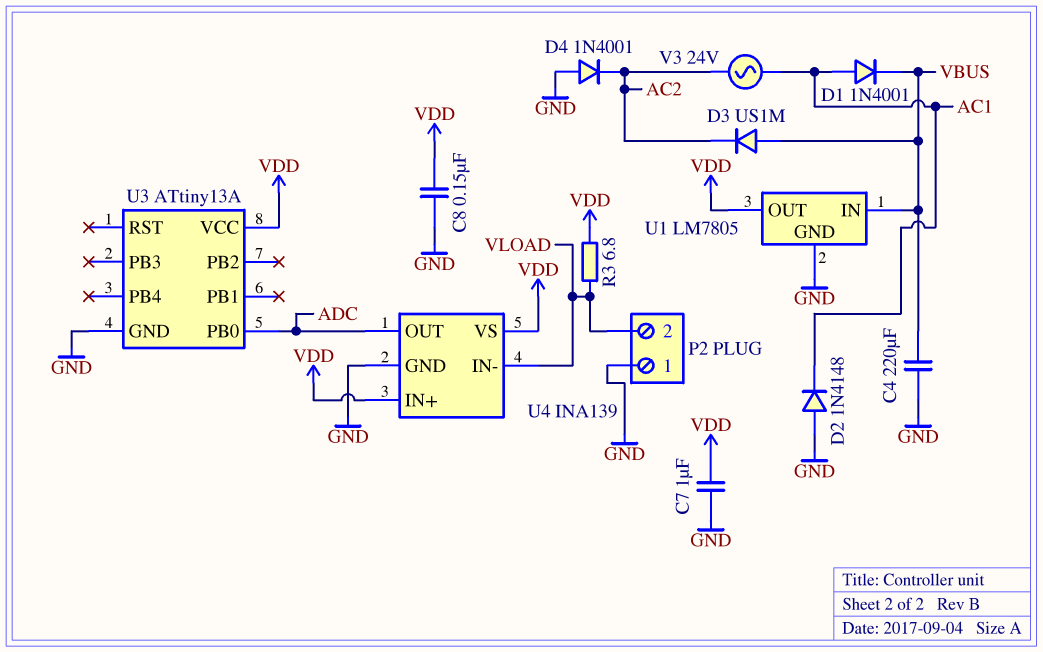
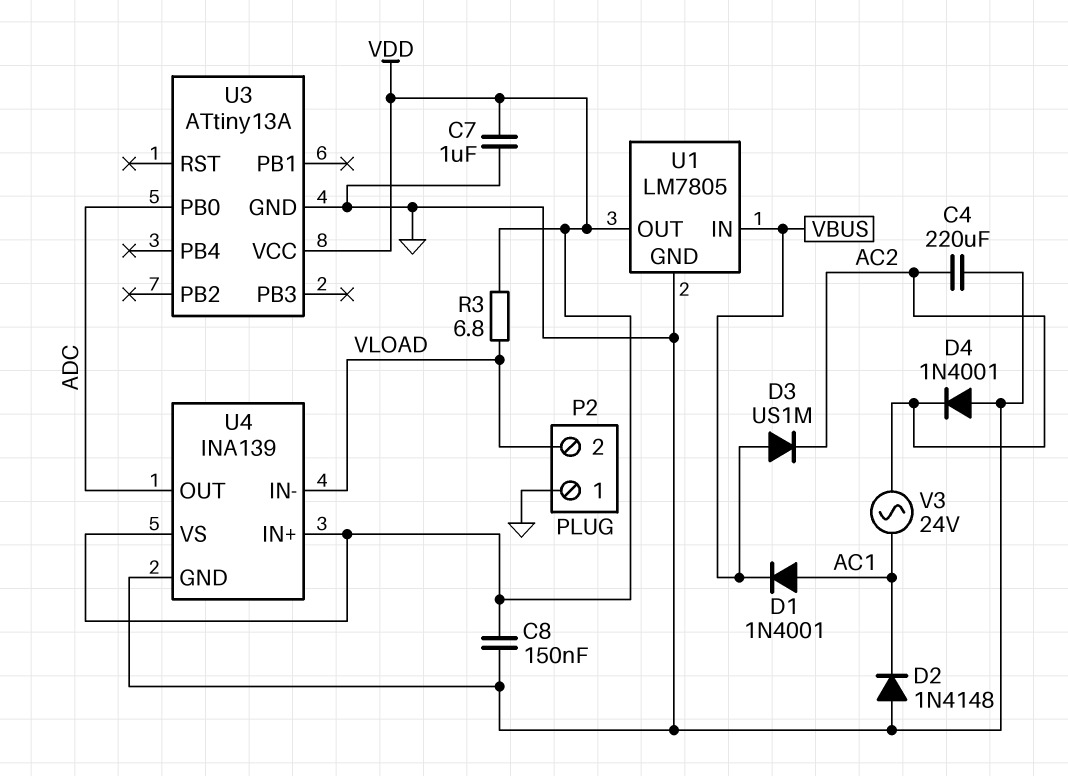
C4: 220uF (GND, VBUS) -> 220uF (AC2, GND)

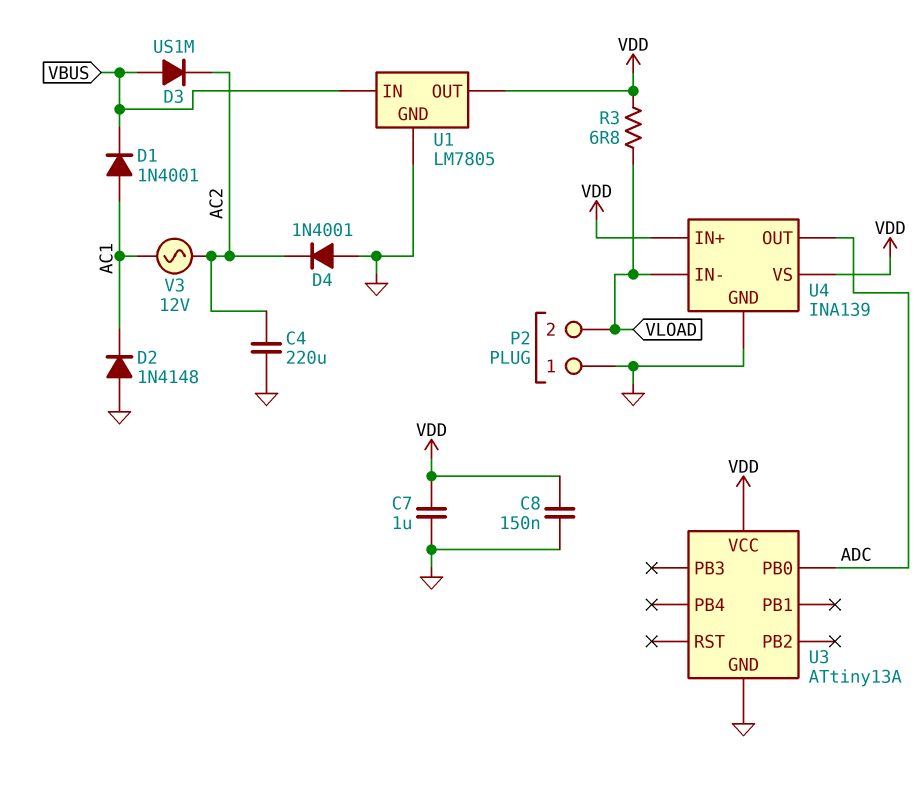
V3: AC 24V (AC1, AC2) -> AC 12V (AC1, AC2)

